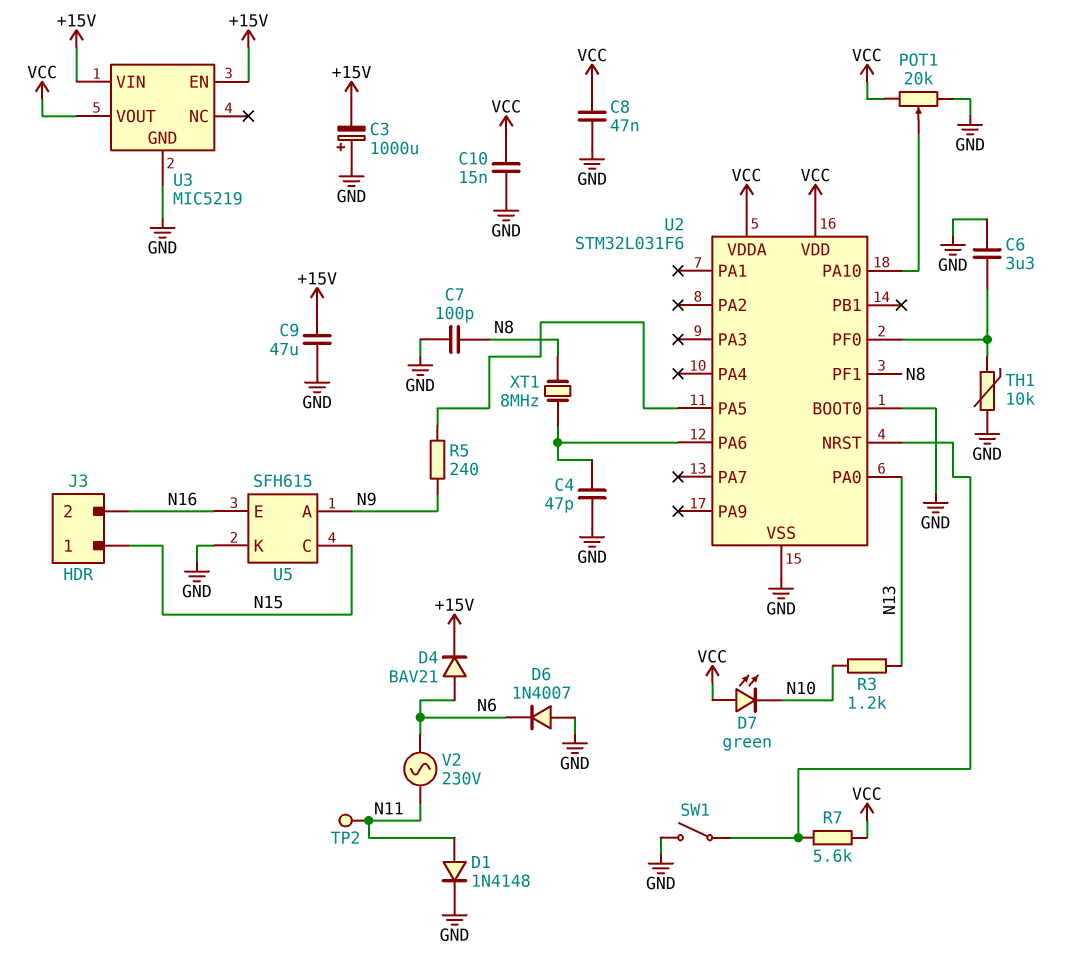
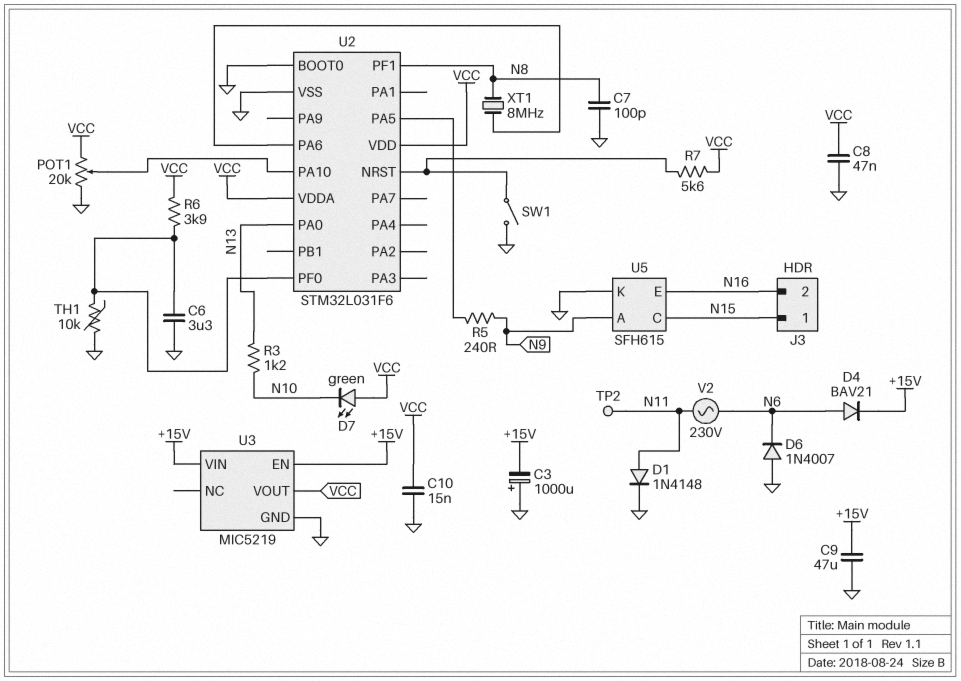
C4: 47pF (GND, U2/PA6) -> none
R6: none -> 3.9k (U2/PF0, VCC)

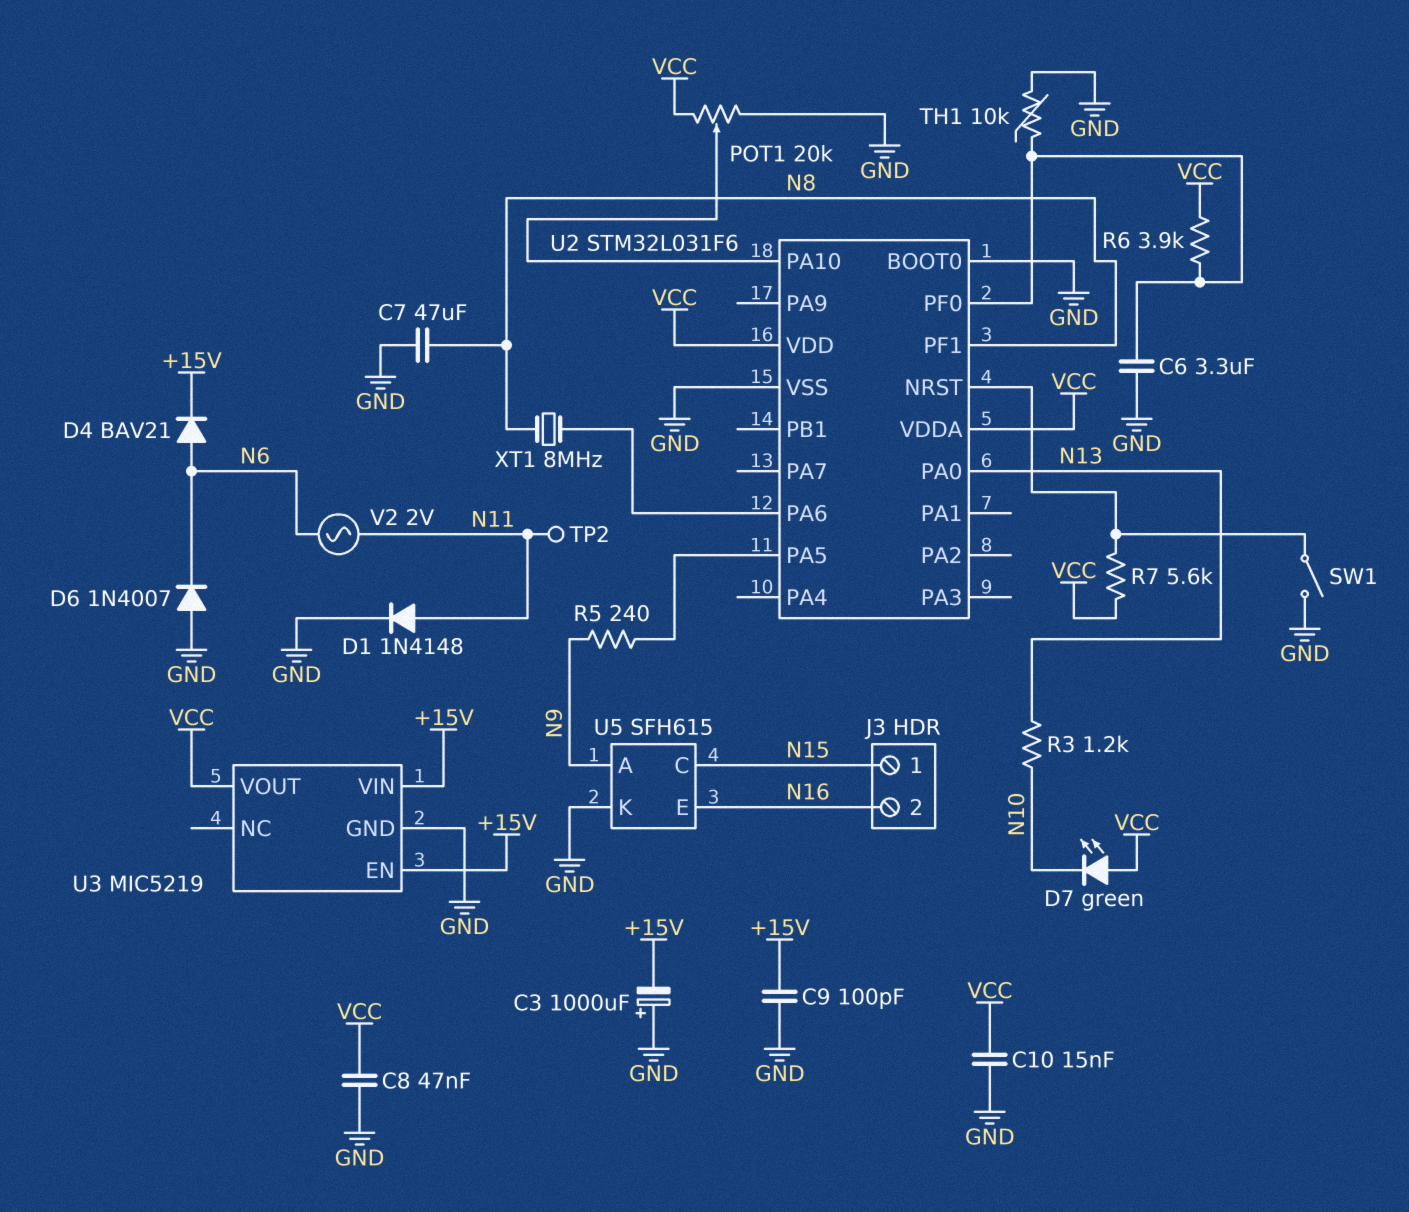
C7: 100pF (GND, N8) -> 47uF (GND, N8)
C9: 47uF (+15V, GND) -> 100pF (+15V, GND)
V2: AC 230V (N6, N11) -> AC 2V (N6, N11)

